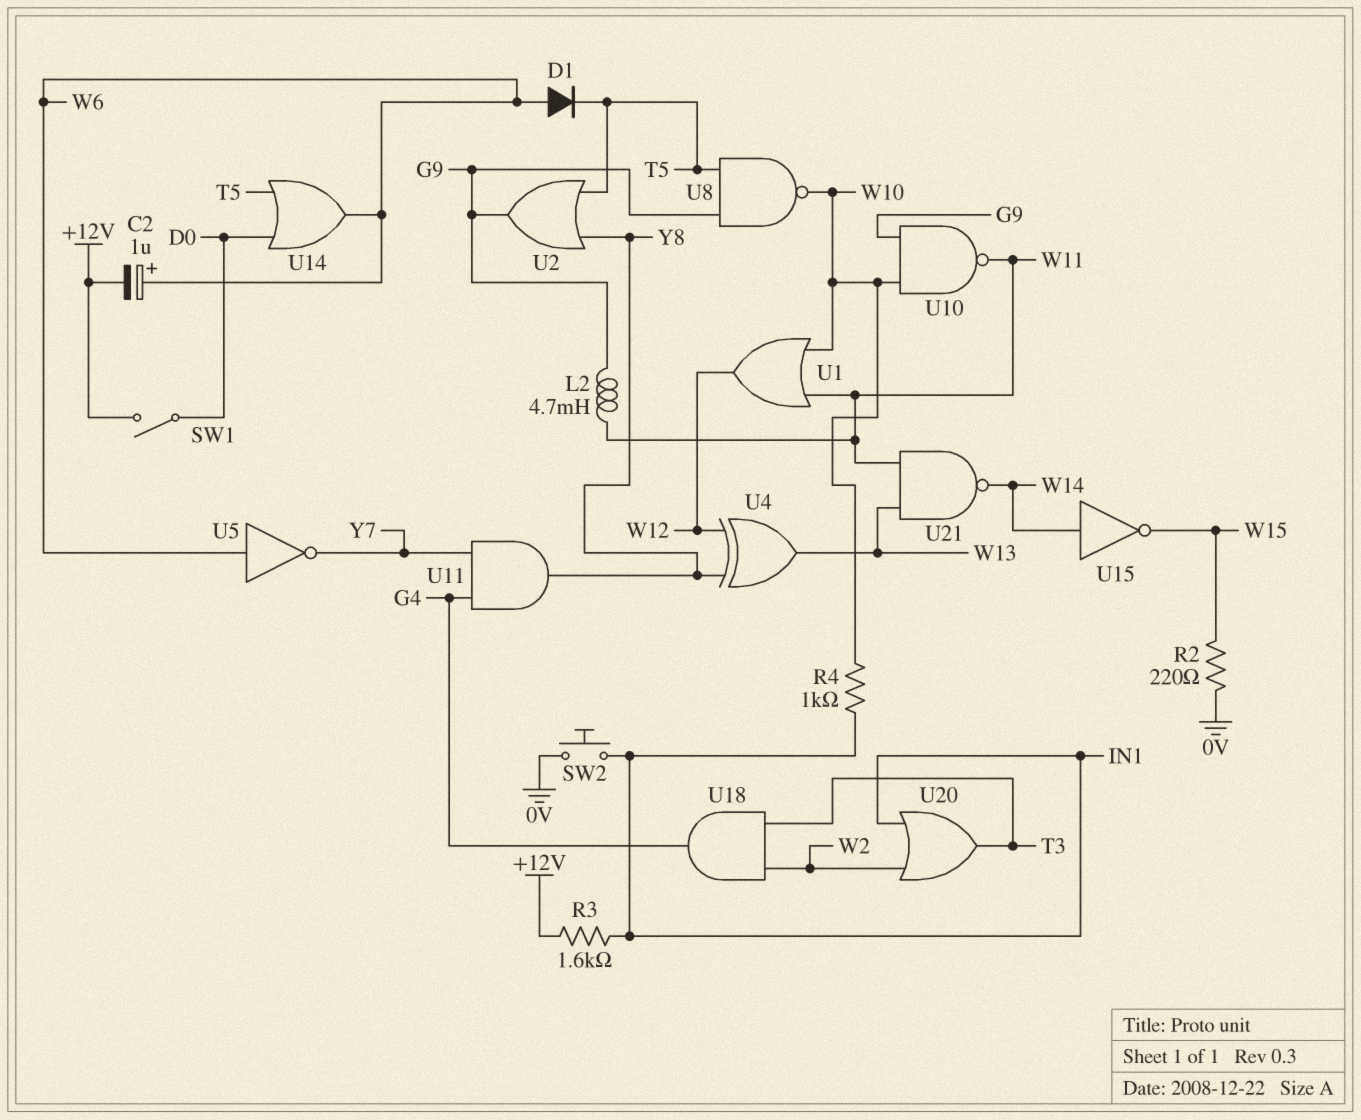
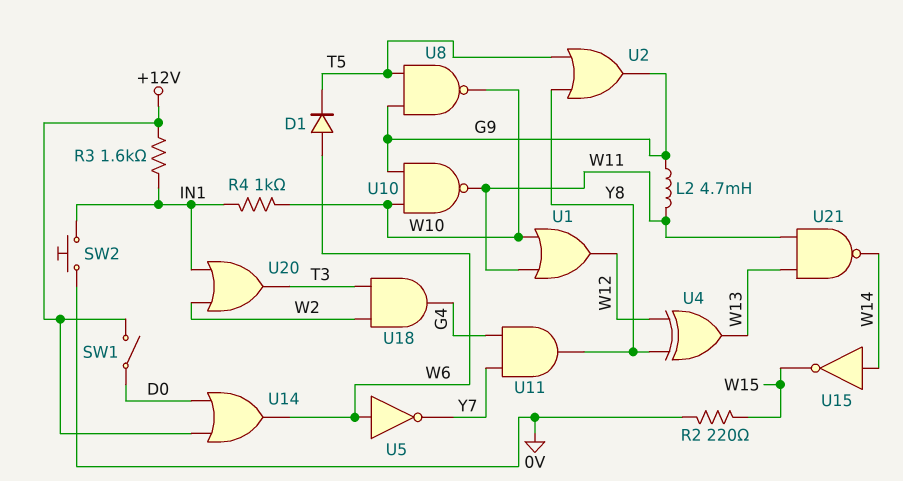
C2: 1uF (plus W6, minus +12V) -> none
U14: OR (in D0, in T5, out W6) -> OR (in +12V, in D0, out W6)

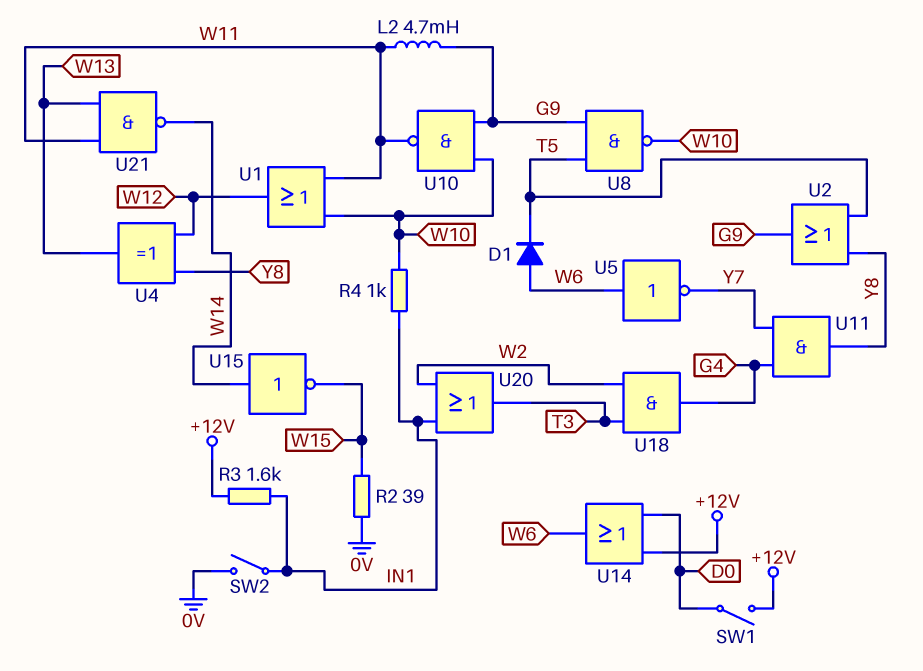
R2: 220 (0V, W15) -> 39 (0V, W15)
SW2: button (0V, IN1) -> switch (0V, IN1)

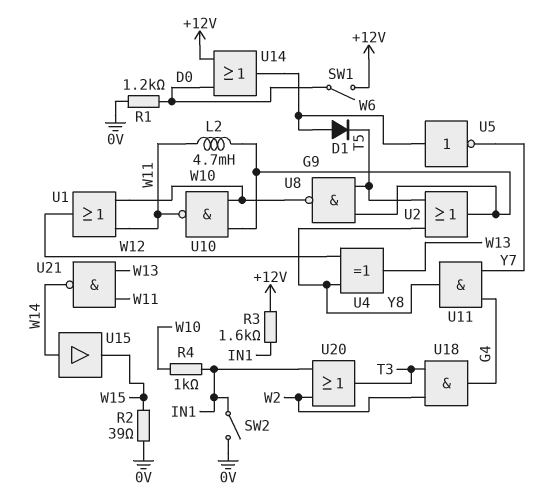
R1: none -> 1.2k (0V, D0)
U15: NOT (in W14, out W15) -> buffer (in W14, out W15)

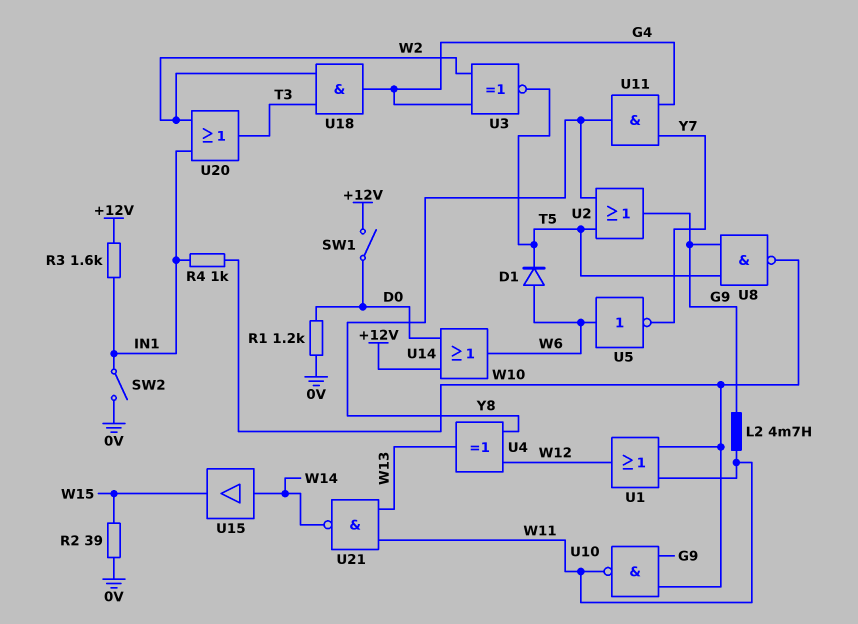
U3: none -> XNOR (in G4, in W2, out T5)

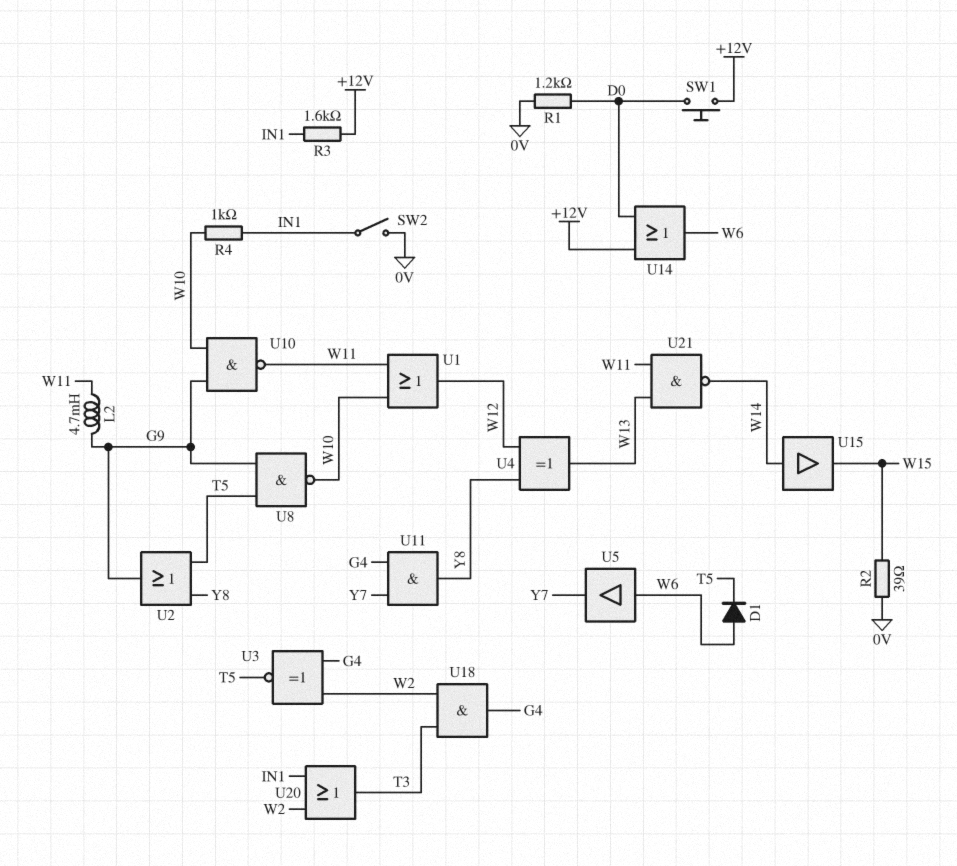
SW1: switch (+12V, D0) -> button (+12V, D0)
U5: NOT (in W6, out Y7) -> buffer (in W6, out Y7)

